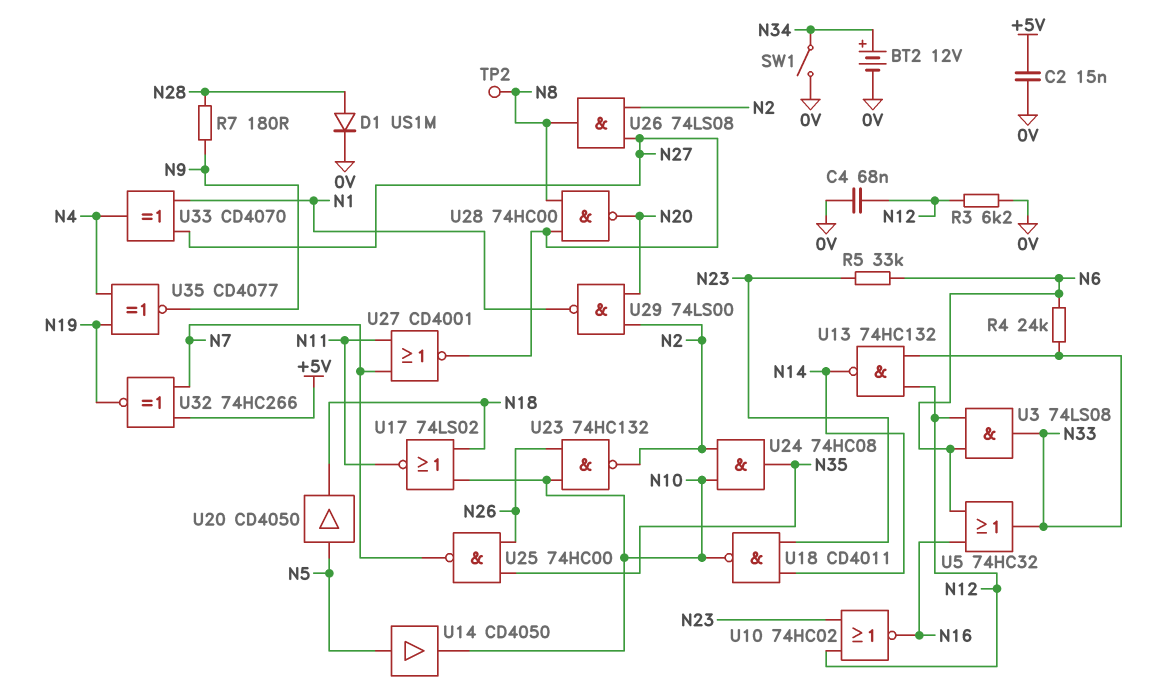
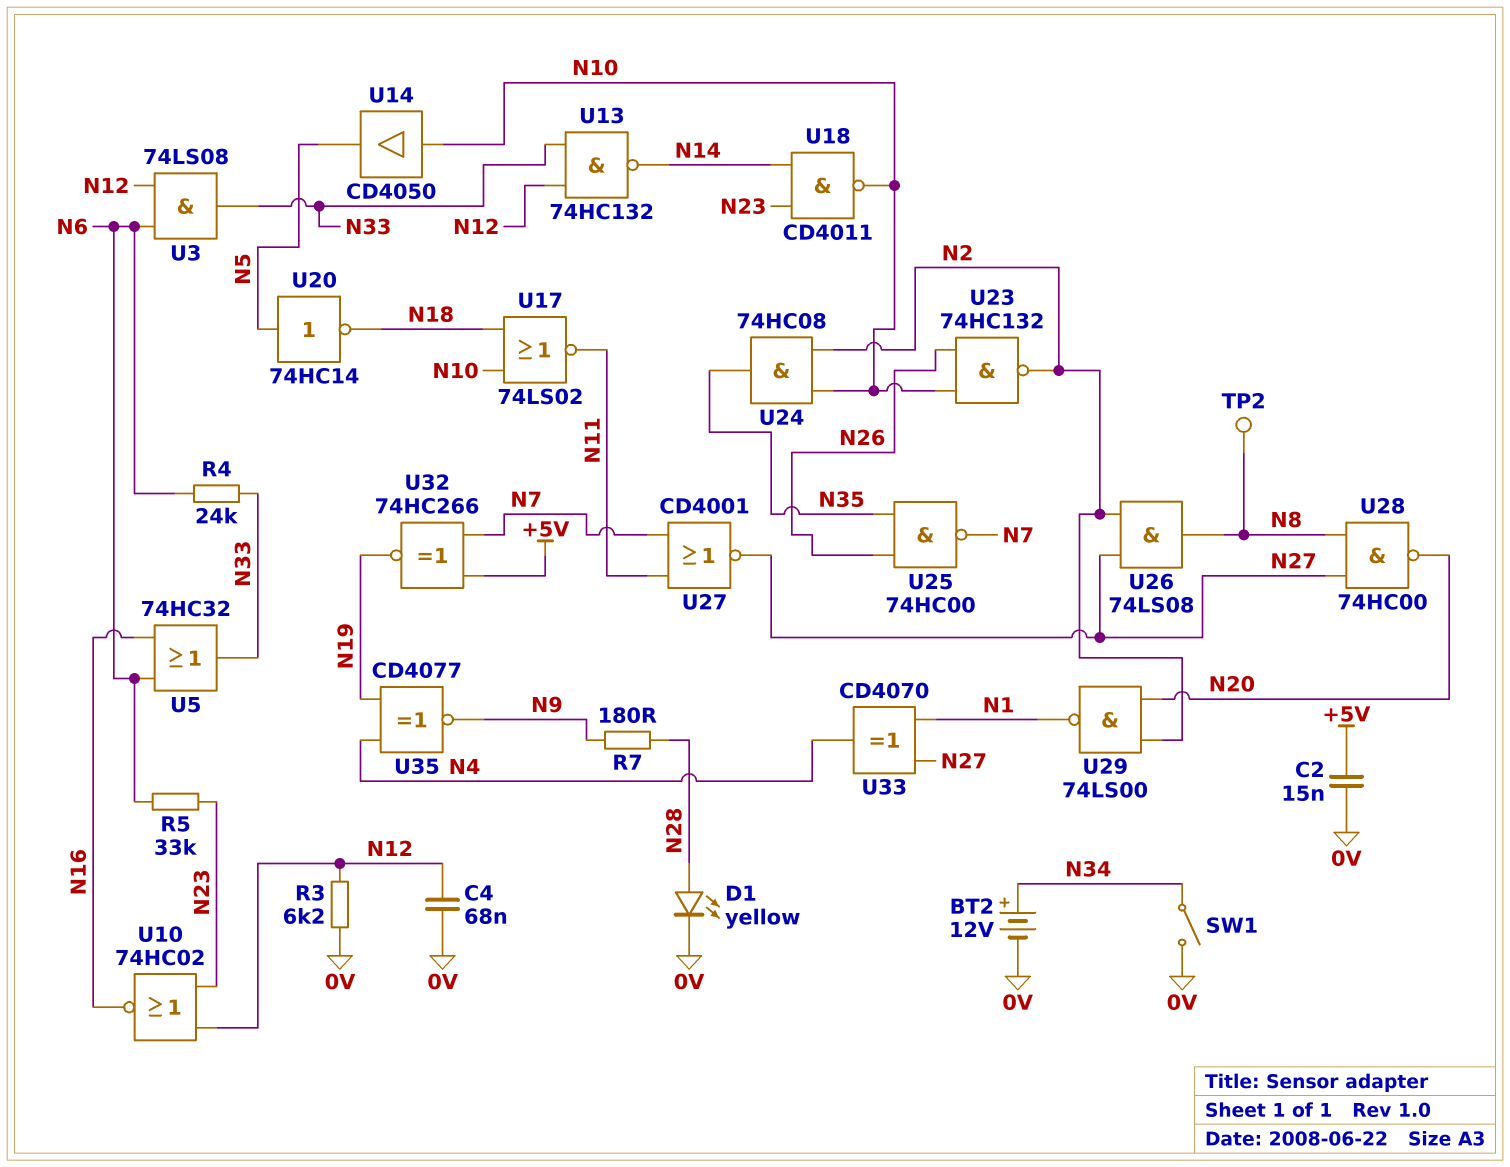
D1: diode US1M (A N28, K 0V) -> LED yellow (A N28, K 0V)
U14: buffer CD4050 (in N5, out N10) -> buffer CD4050 (in N10, out N5)
U20: buffer CD4050 (in N5, out N18) -> NOT 74HC14 (in N5, out N18)

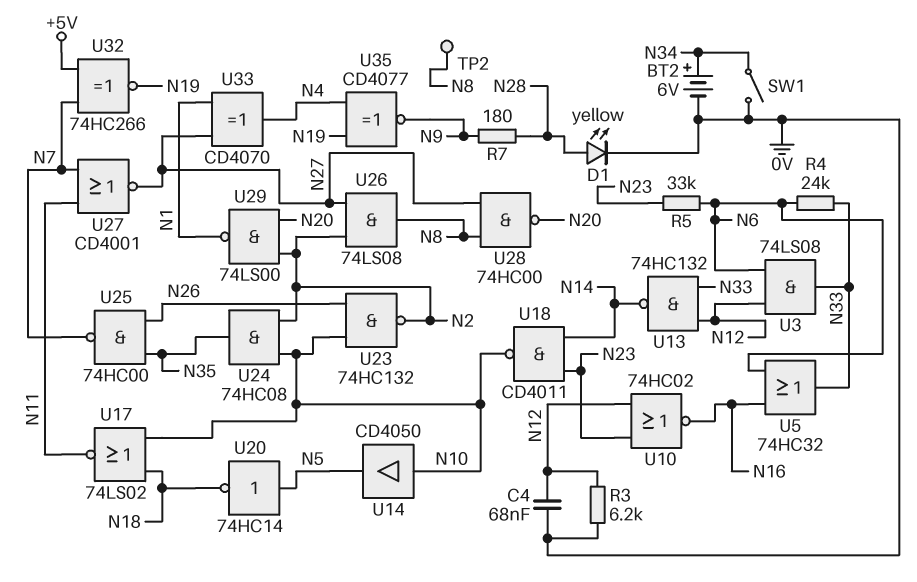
BT2: 12V (plus N34, minus 0V) -> 6V (plus N34, minus 0V)
C2: 15nF (+5V, 0V) -> none

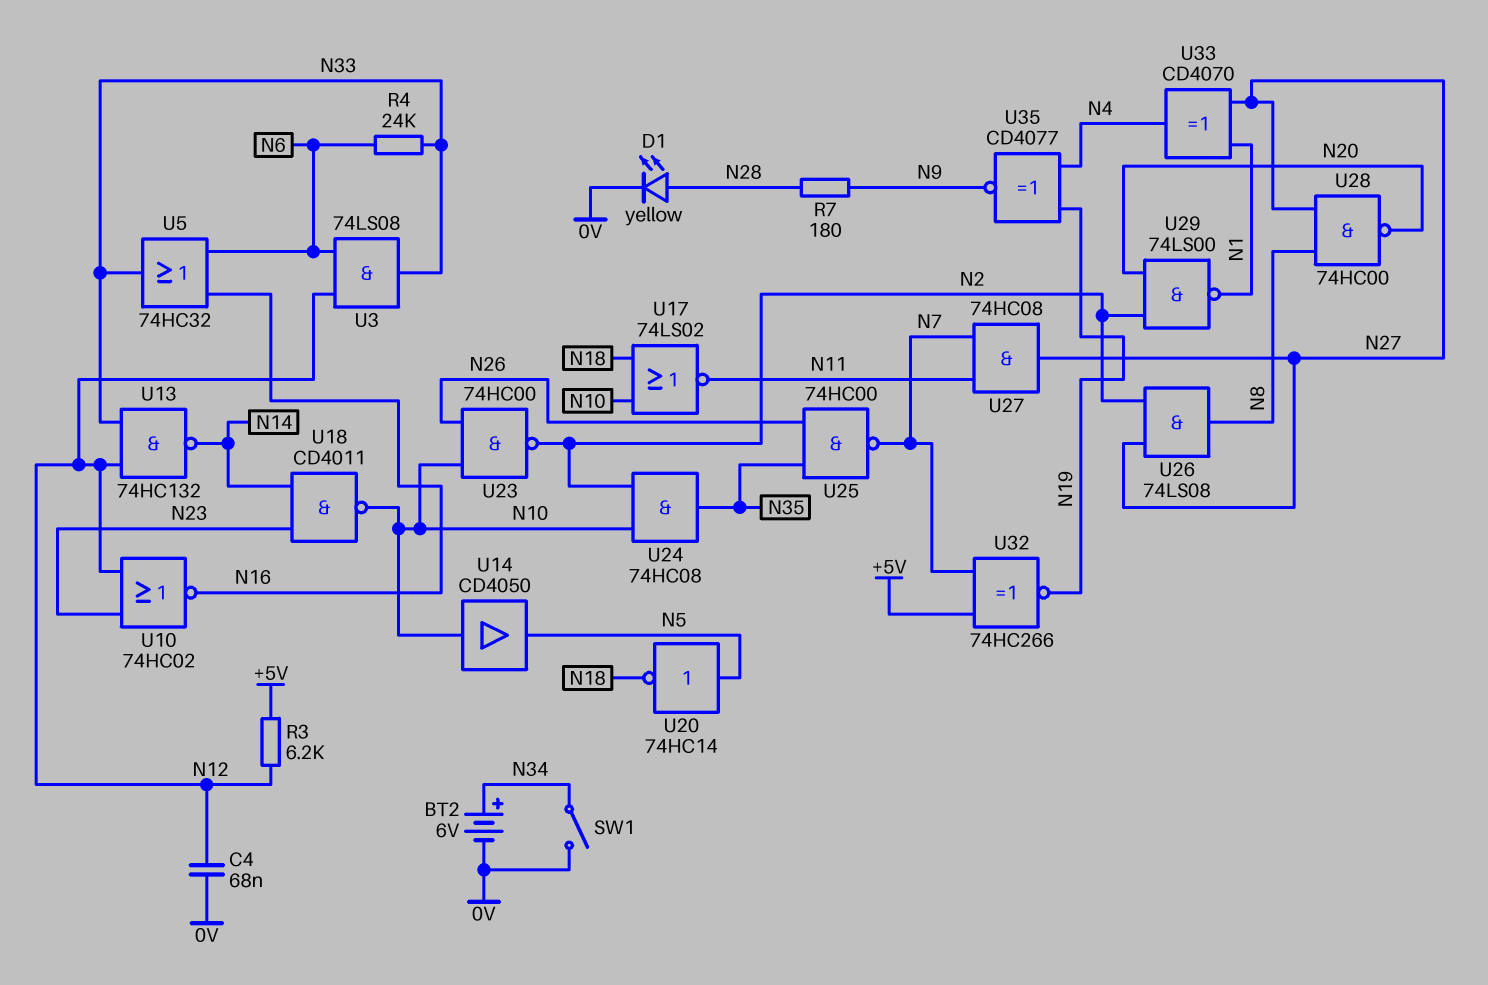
R3: 6.2k (0V, N12) -> 6.2k (+5V, N12)
R5: 33k (N6, N23) -> none
TP2: test point (N8) -> none
U23: NAND 74HC132 (in N10, in N26, out N2) -> NAND 74HC00 (in N10, in N26, out N2)
U27: NOR CD4001 (in N7, in N11, out N27) -> AND 74HC08 (in N7, in N11, out N27)

